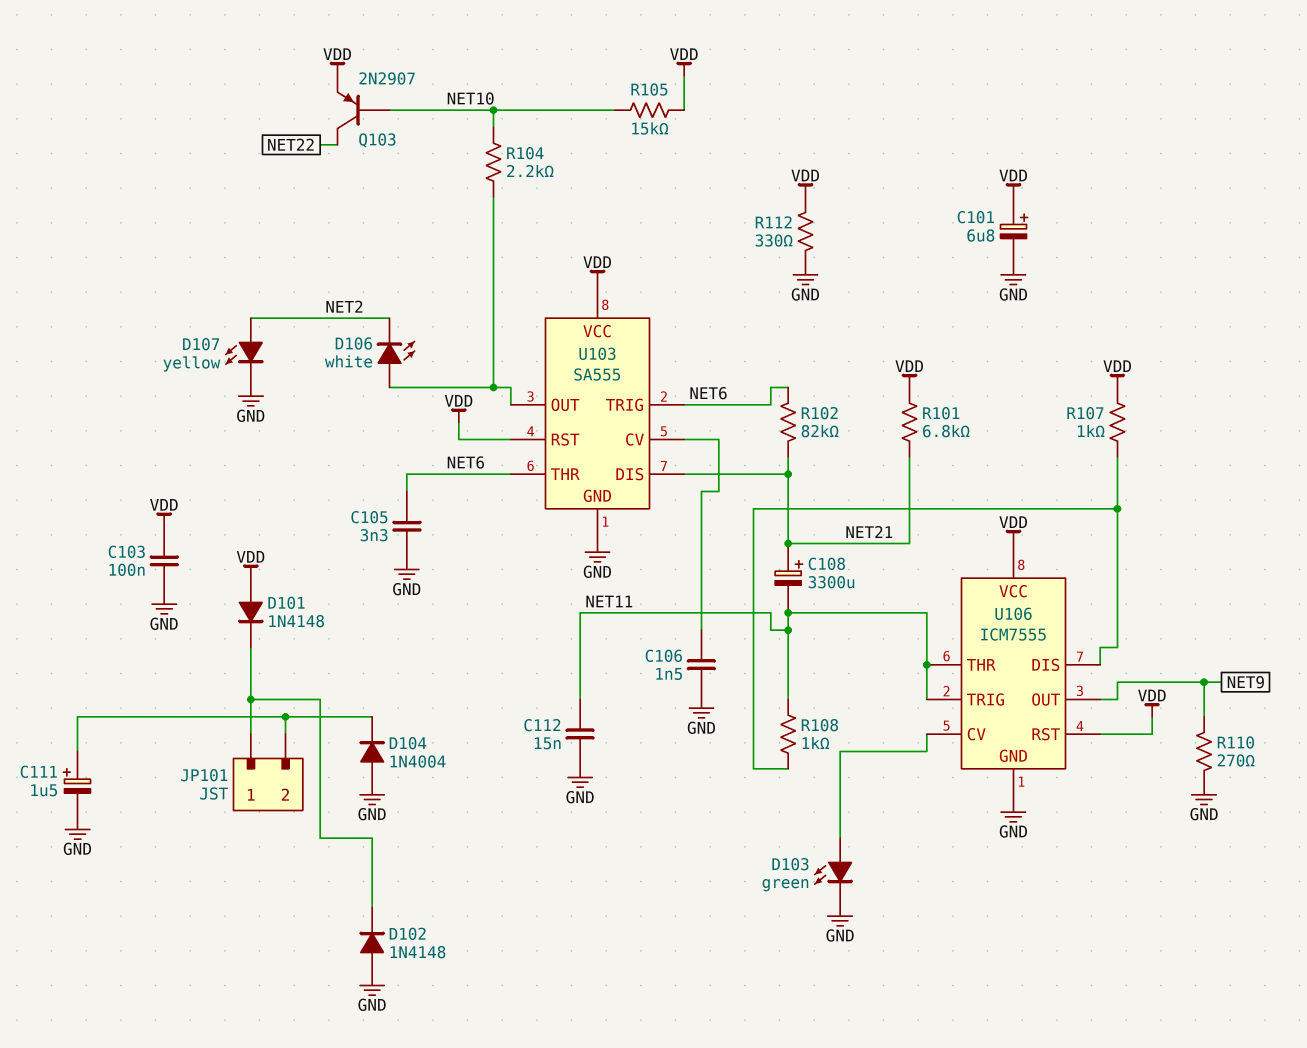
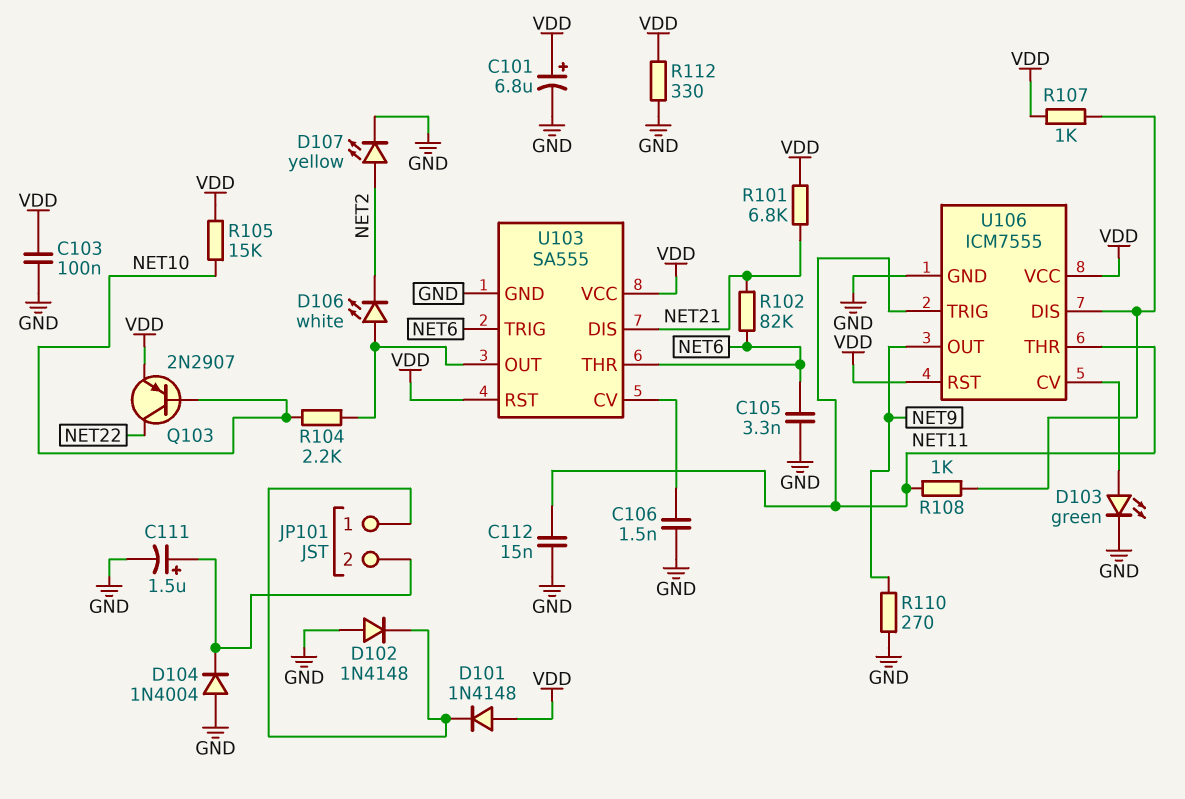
C108: 3300uF (plus NET21, minus NET11) -> none

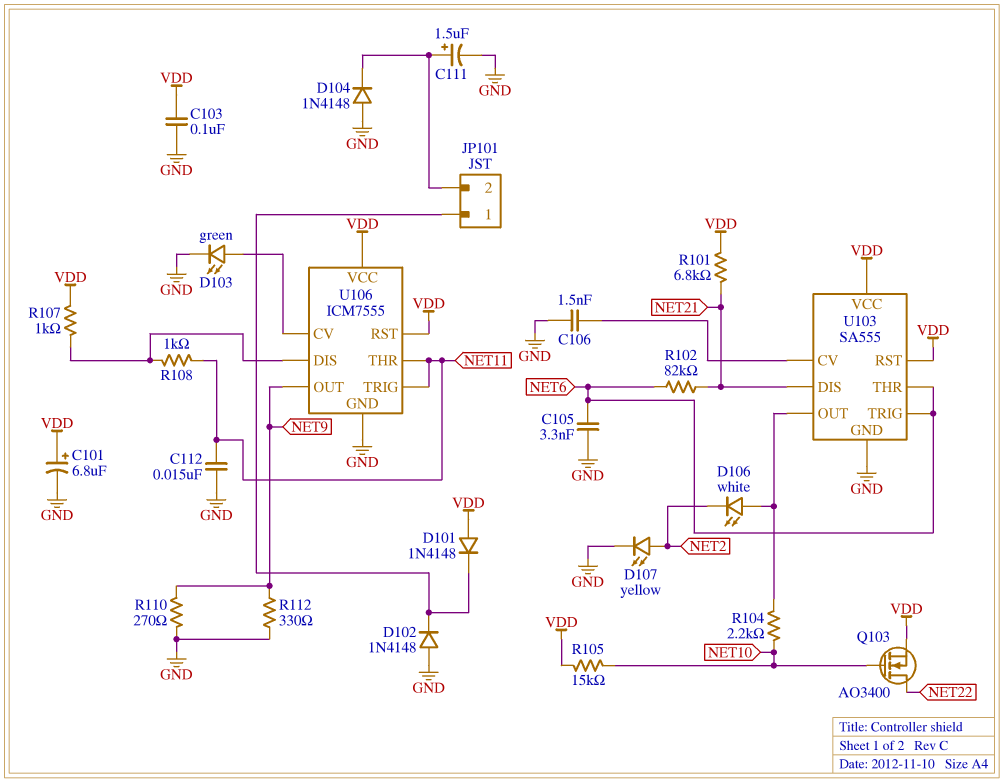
D104: diode 1N4004 (A GND, K JP101/2) -> diode 1N4148 (A GND, K JP101/2)
Q103: PNP 2N2907 (B NET10, C NET22, E VDD) -> NMOS AO3400 (G NET10, D NET22, S VDD)
R112: 330 (GND, VDD) -> 330 (GND, NET9)

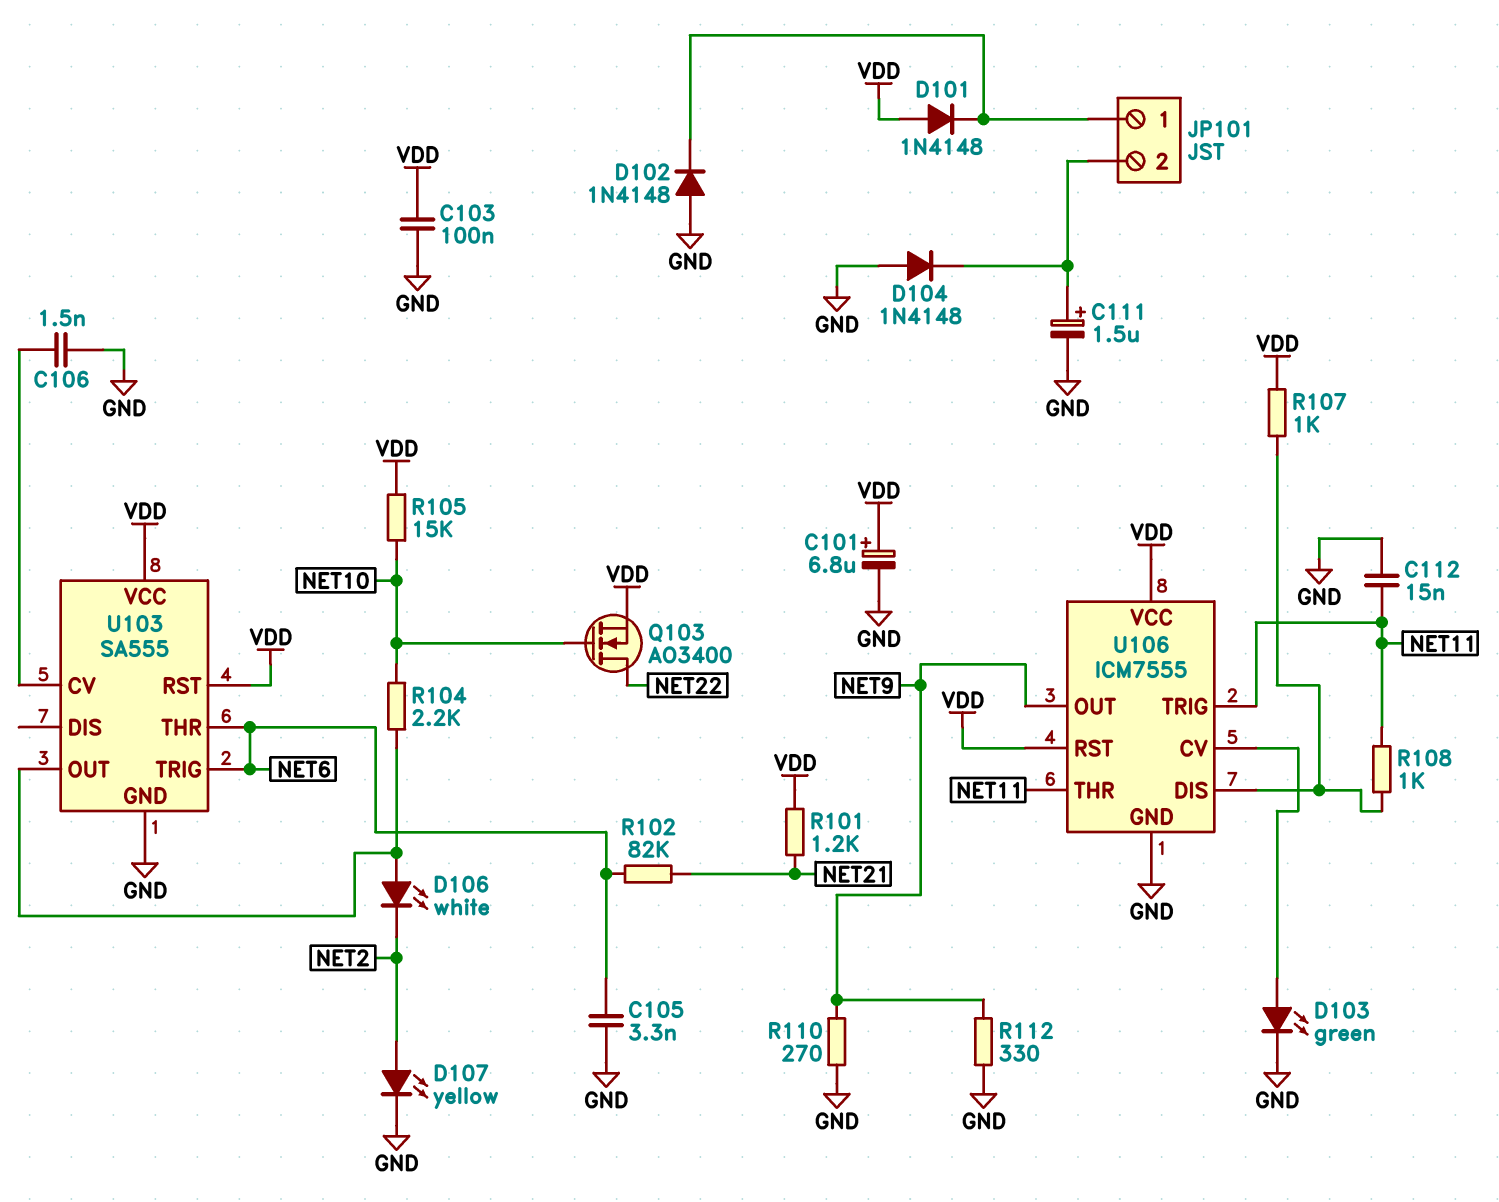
R101: 6.8k (NET21, VDD) -> 1.2k (NET21, VDD)
U103 pin DIS: NET21 -> none

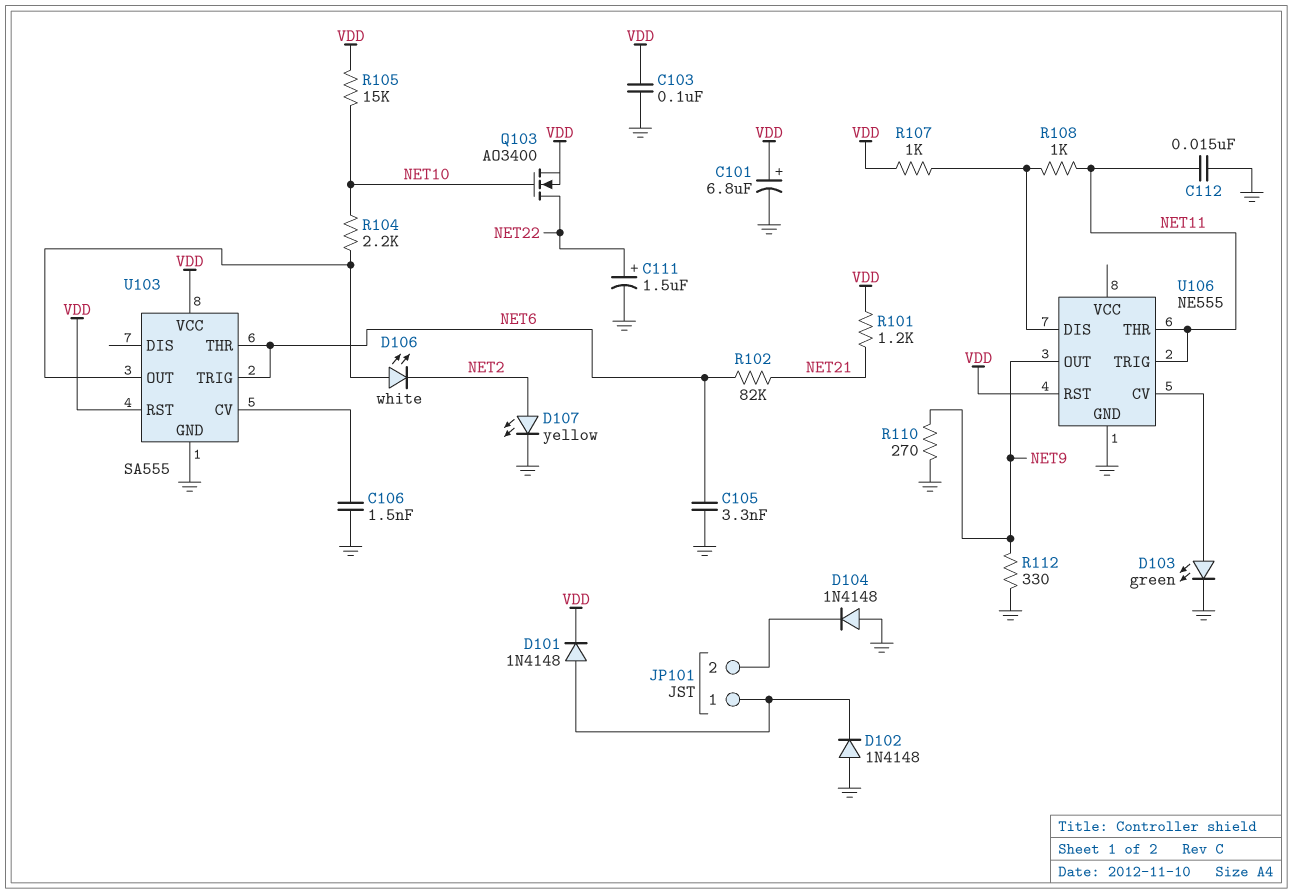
C111: 1.5uF (plus JP101/2, minus GND) -> 1.5uF (plus NET22, minus GND)
D101: diode 1N4148 (A VDD, K JP101/1) -> diode 1N4148 (A JP101/1, K VDD)
U106: ICM7555 -> NE555
U106 pin VCC: VDD -> none

